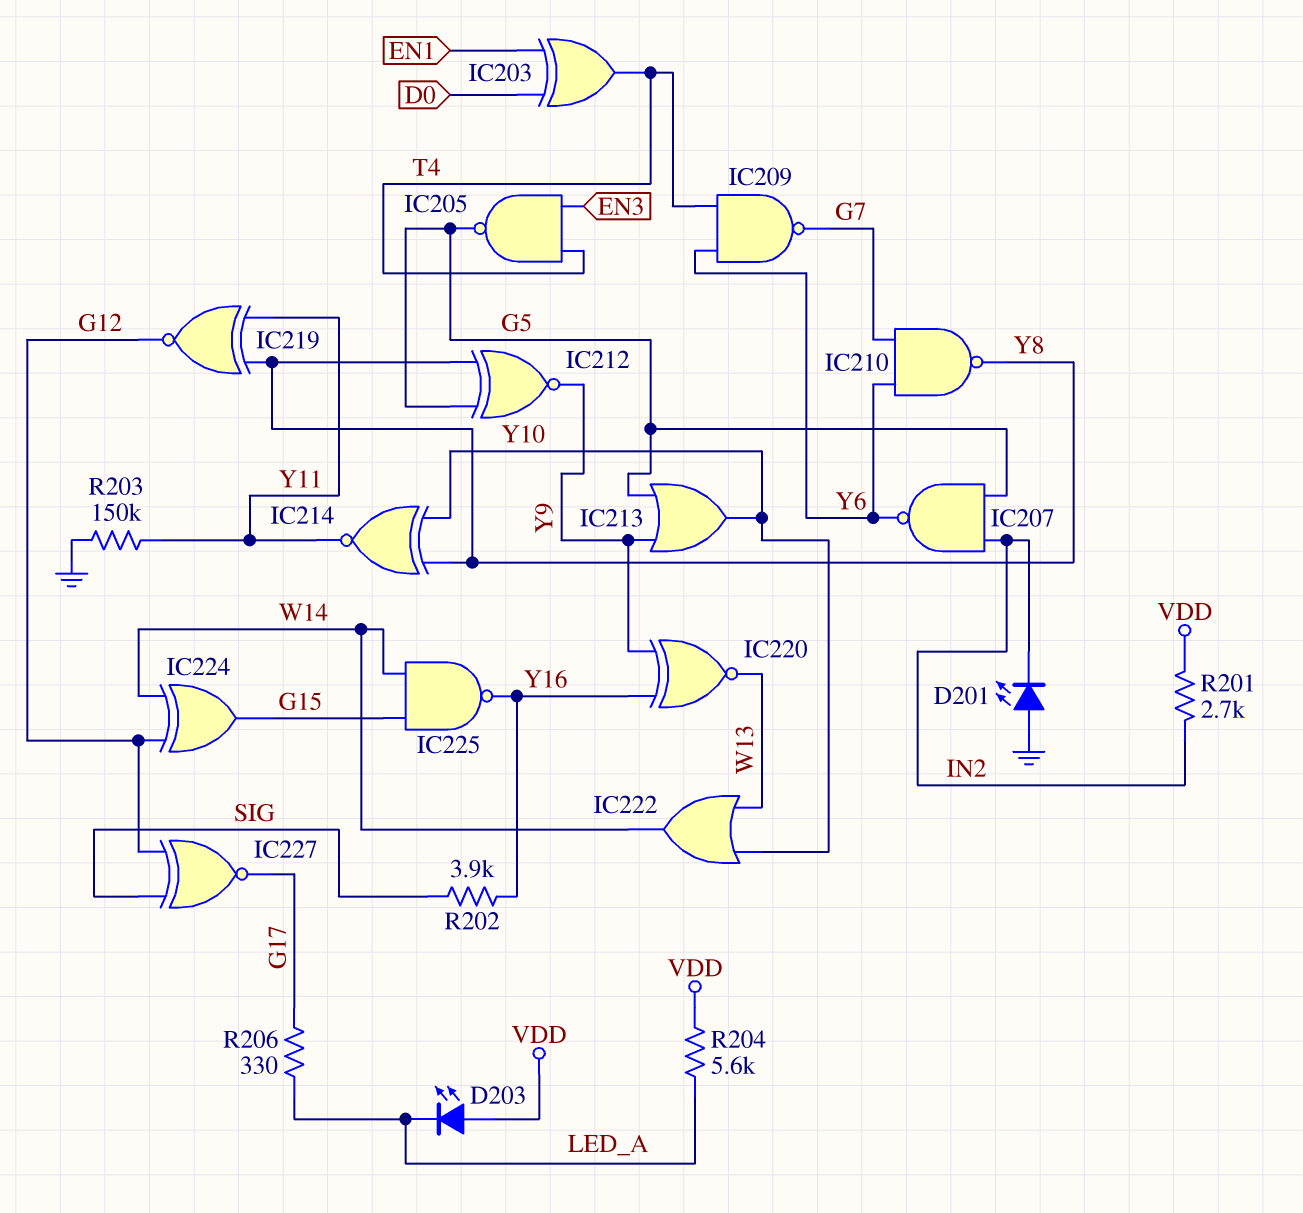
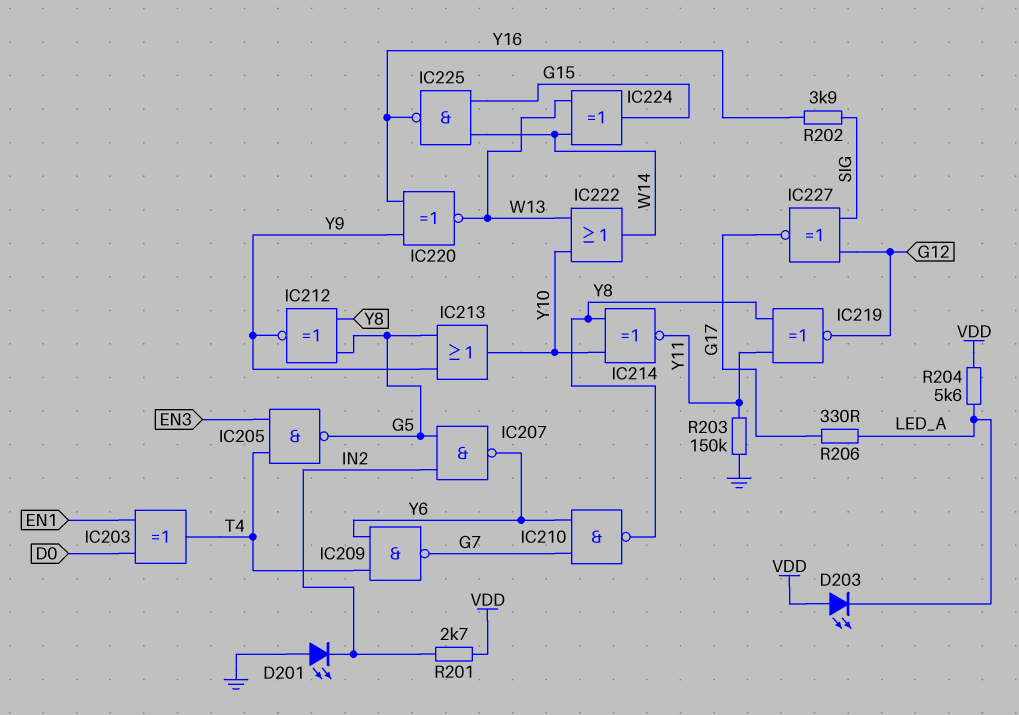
IC224: XOR (in G12, in W14, out G15) -> XOR (in W13, in W14, out G15)

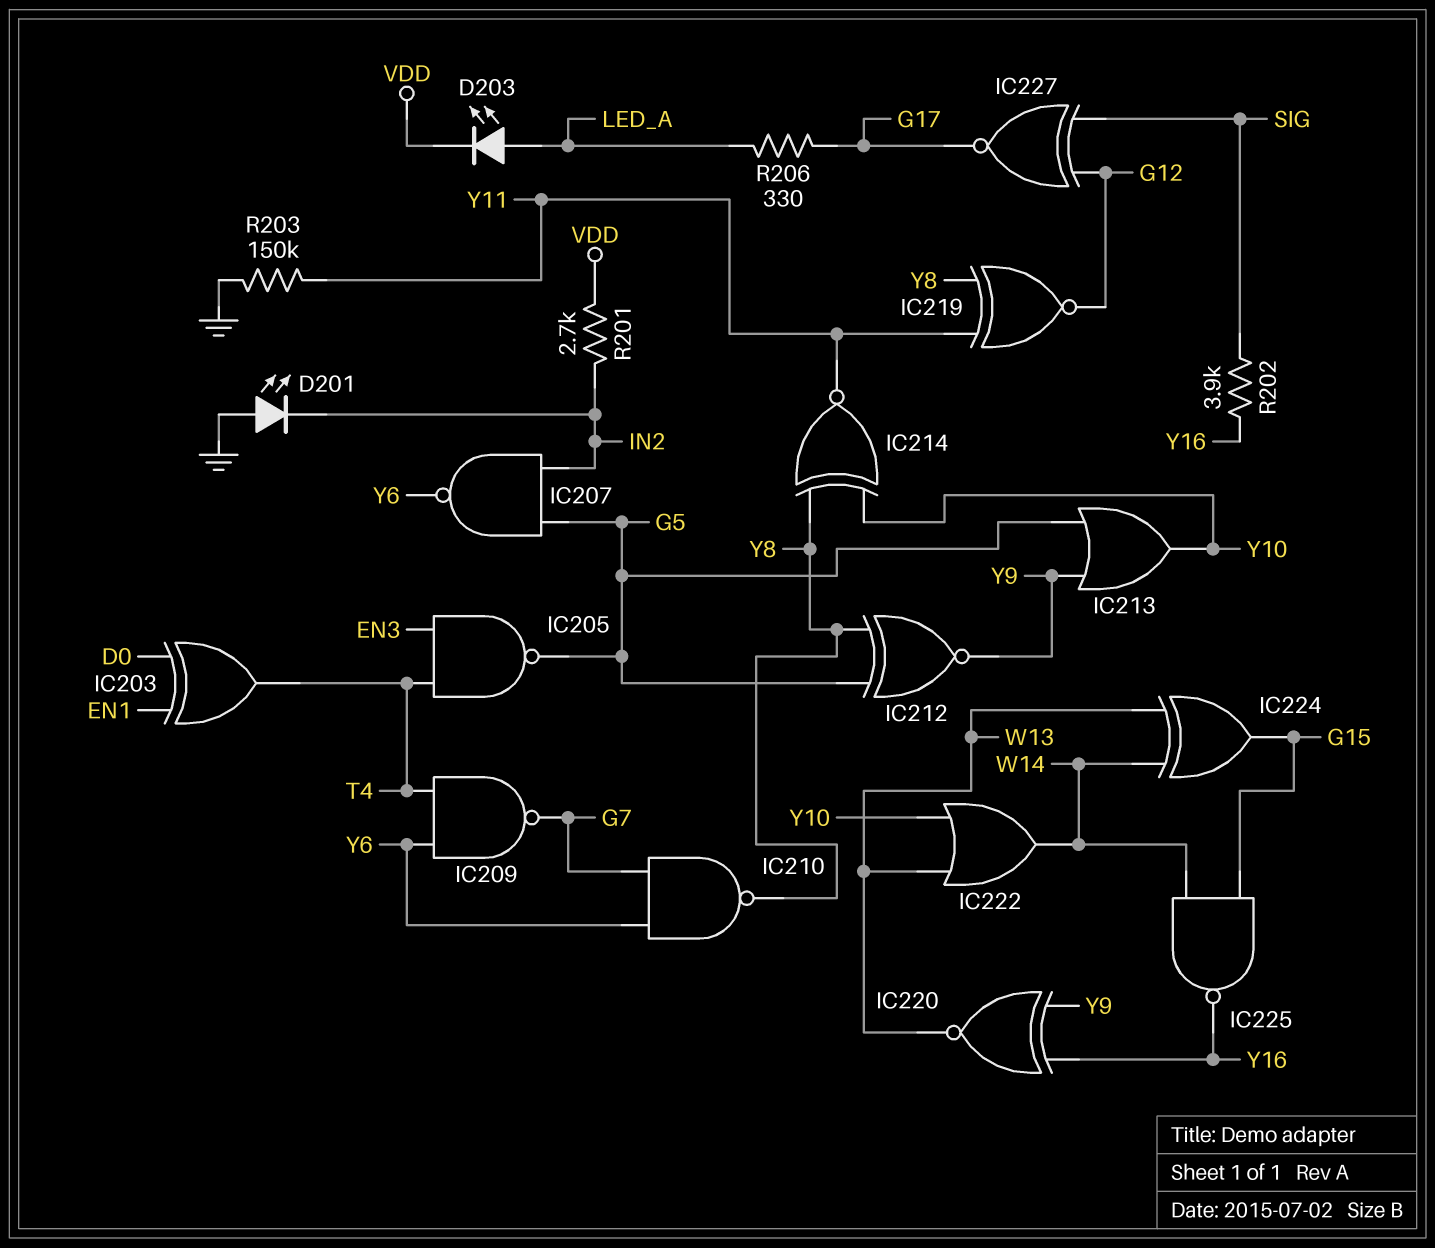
D203: LED (A VDD, K LED_A) -> LED (A LED_A, K VDD)
R204: 5.6k (LED_A, VDD) -> none

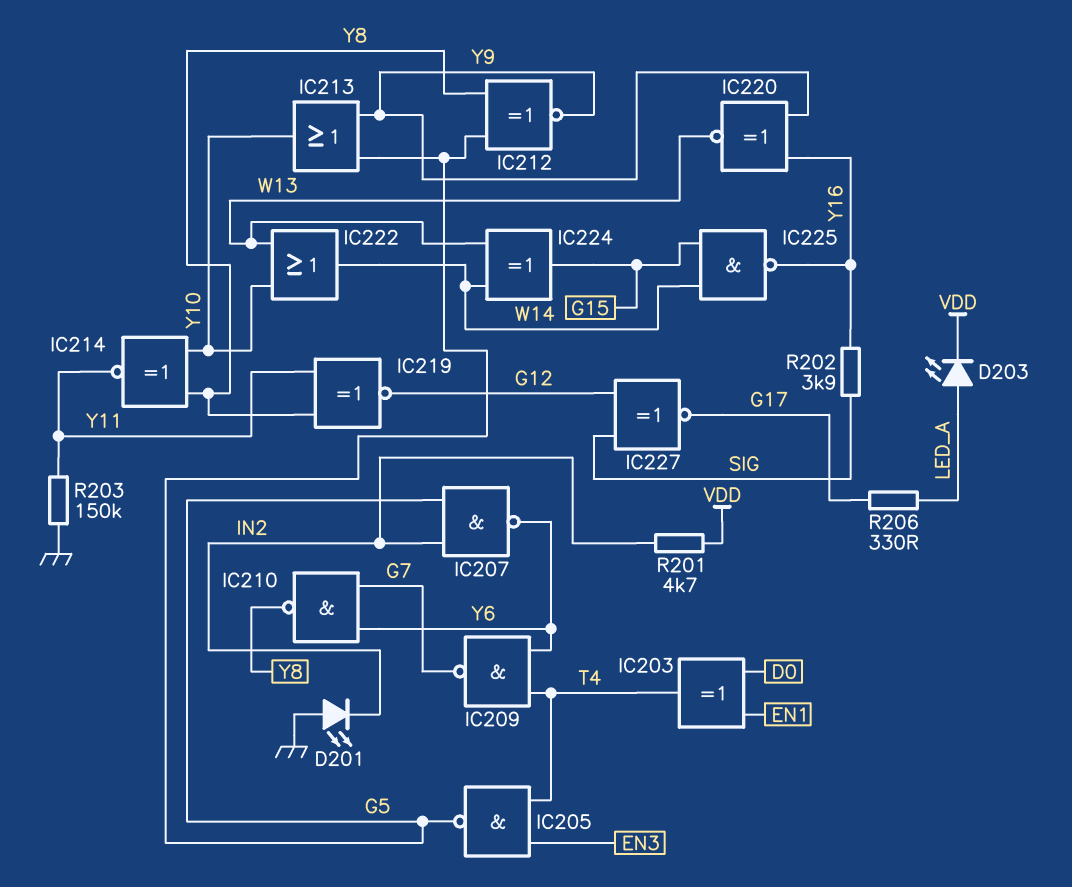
R201: 2.7k (IN2, VDD) -> 4.7k (IN2, VDD)

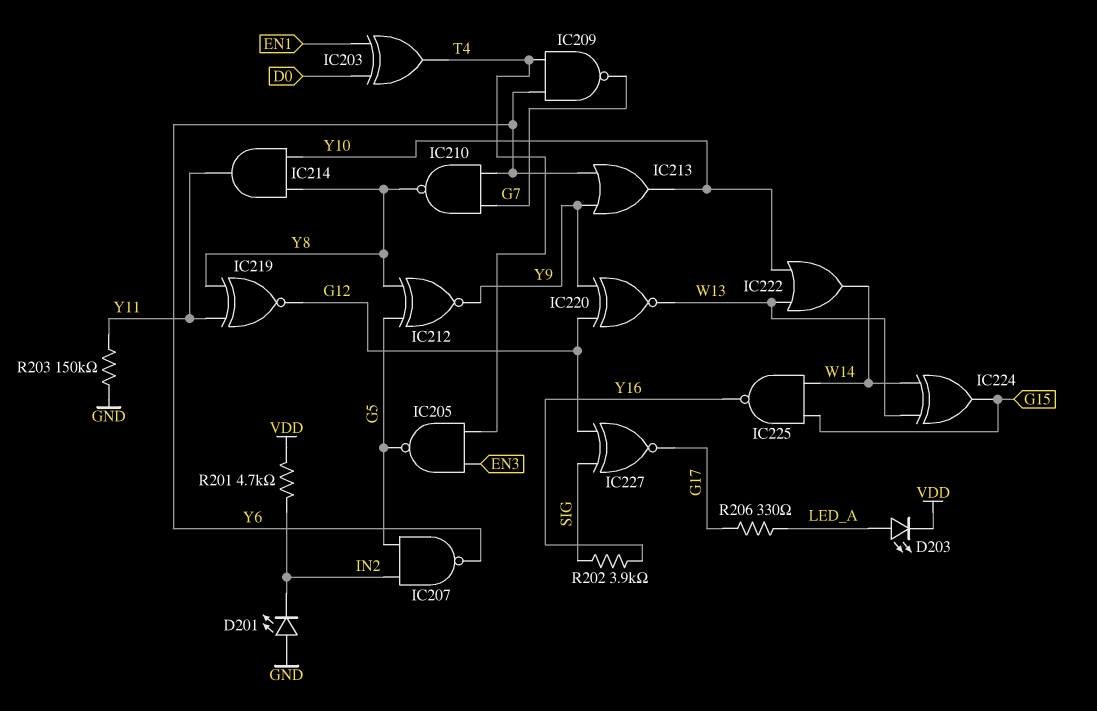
IC213: OR (in G5, in Y9, out Y10) -> OR (in Y6, in Y9, out Y10)
IC214: XNOR (in Y8, in Y10, out Y11) -> AND (in Y8, in Y10, out Y11)
IC220: XNOR (in Y9, in Y16, out W13) -> XNOR (in G12, in Y9, out W13)

